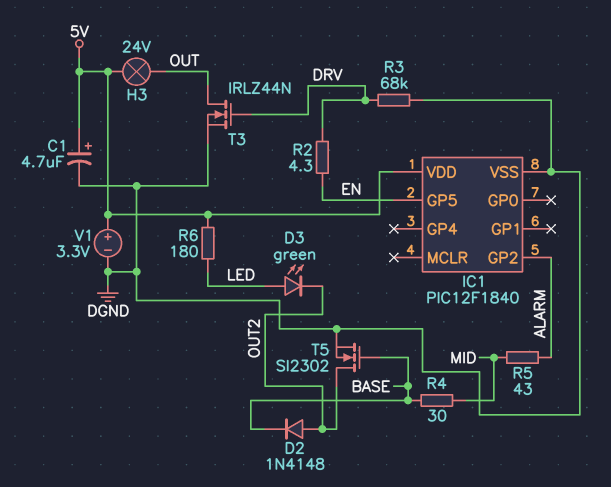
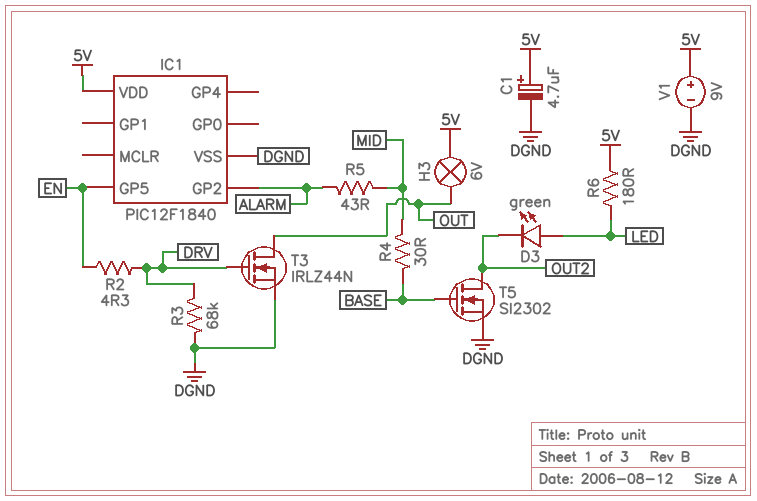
D2: diode 1N4148 (A OUT2, K BASE) -> none
H3: lamp 24V (5V, OUT) -> lamp 6V (5V, OUT)
V1: 3.3V (plus 5V, minus DGND) -> 9V (plus 5V, minus DGND)

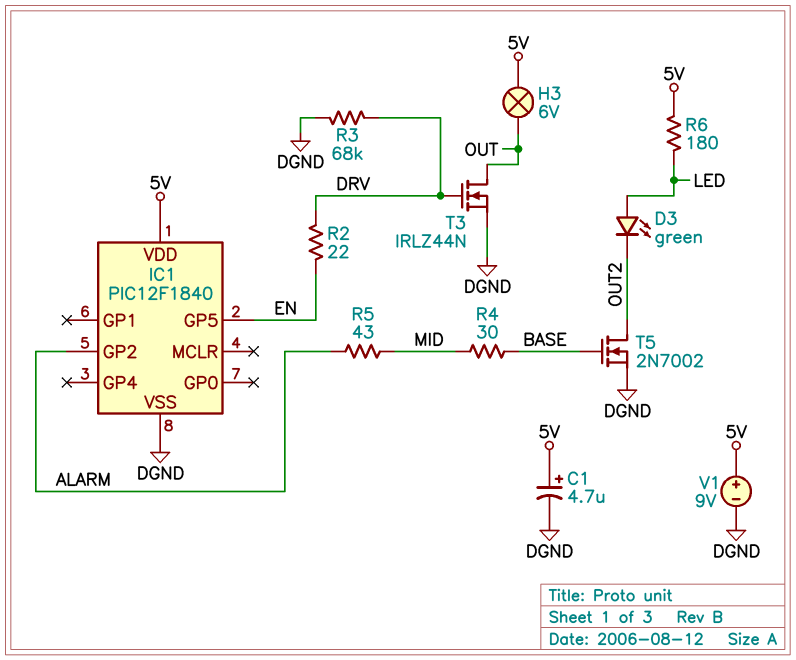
R2: 4.3 (DRV, EN) -> 22 (DRV, EN)
T5: NMOS SI2302 (G BASE, D OUT2, S DGND) -> NMOS 2N7002 (G BASE, D OUT2, S DGND)

